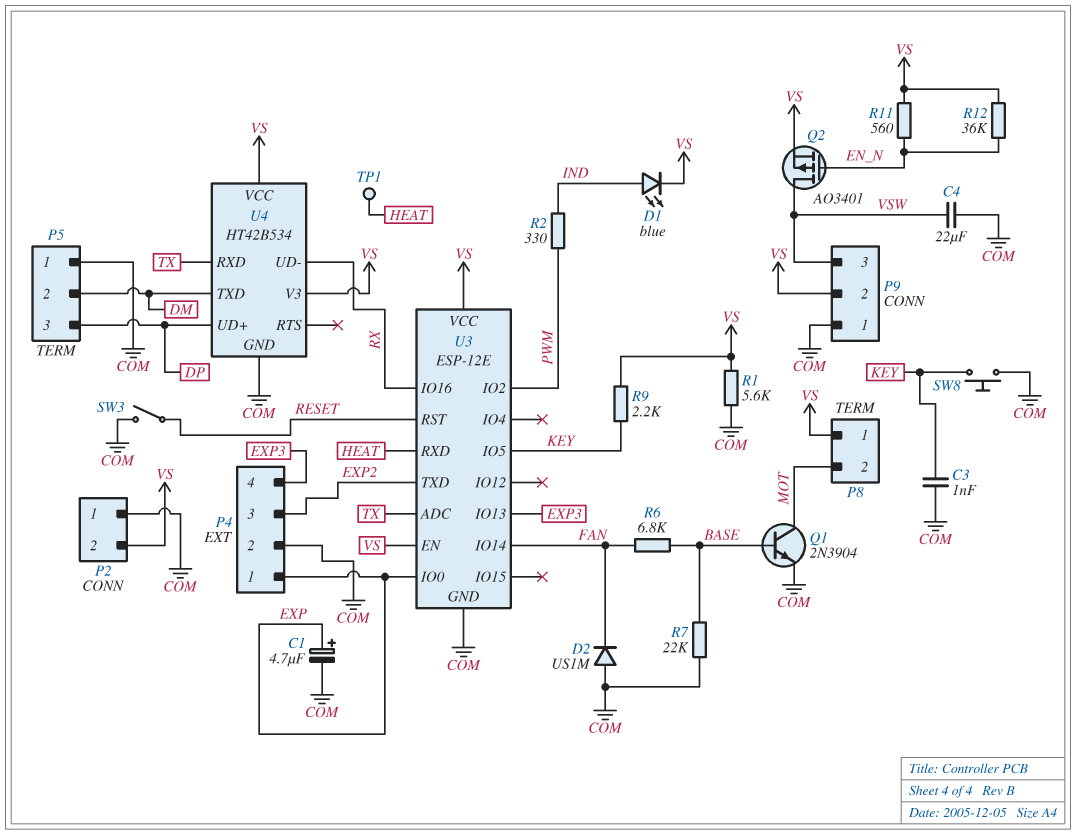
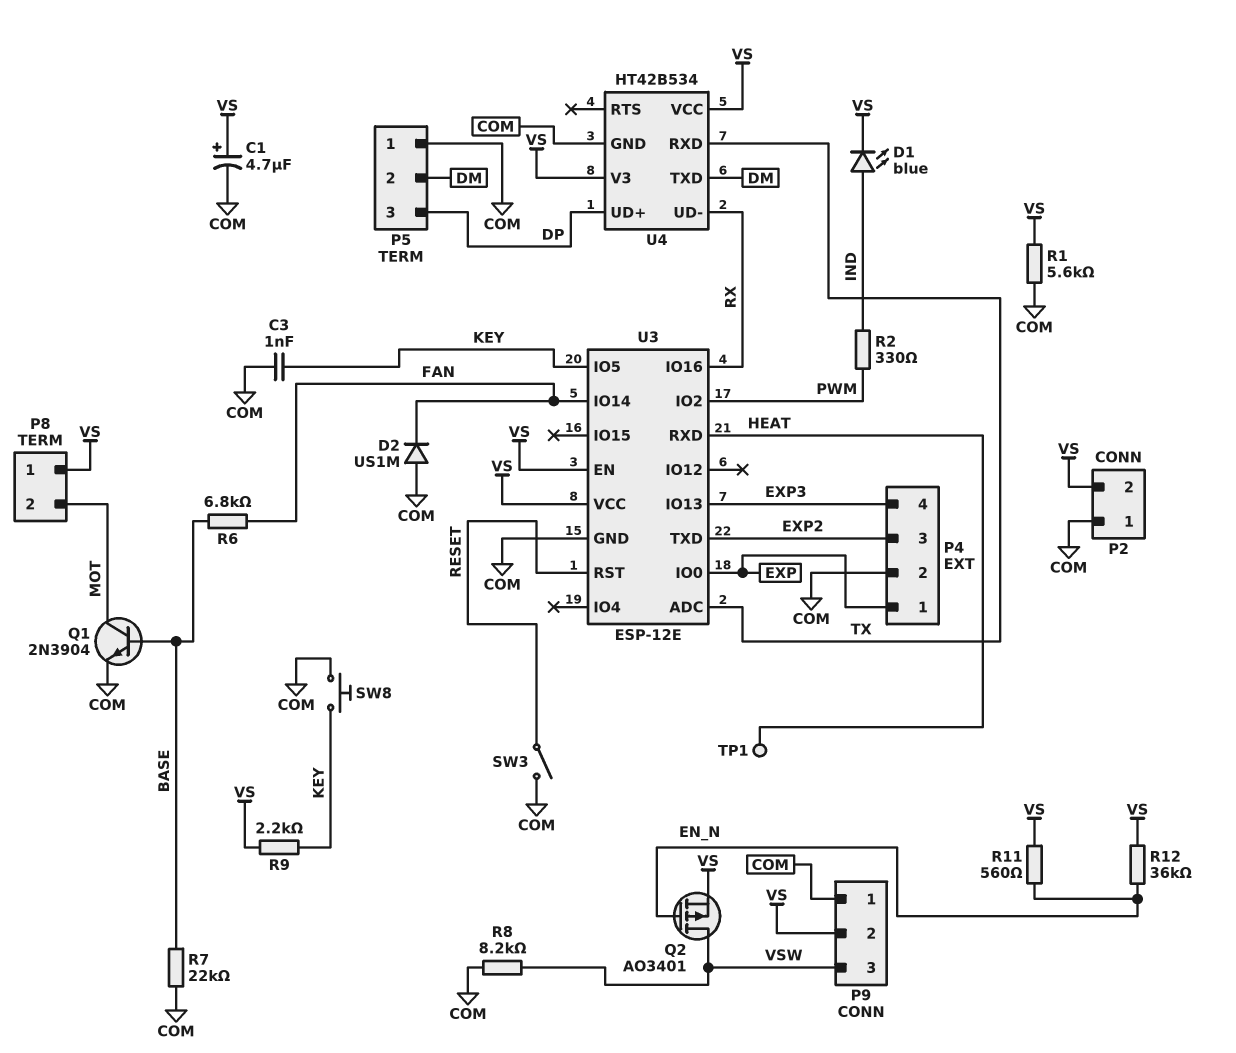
C1: 4.7uF (plus EXP, minus COM) -> 4.7uF (plus VS, minus COM)
C4: 22uF (COM, VSW) -> none
R8: none -> 8.2k (COM, VSW)

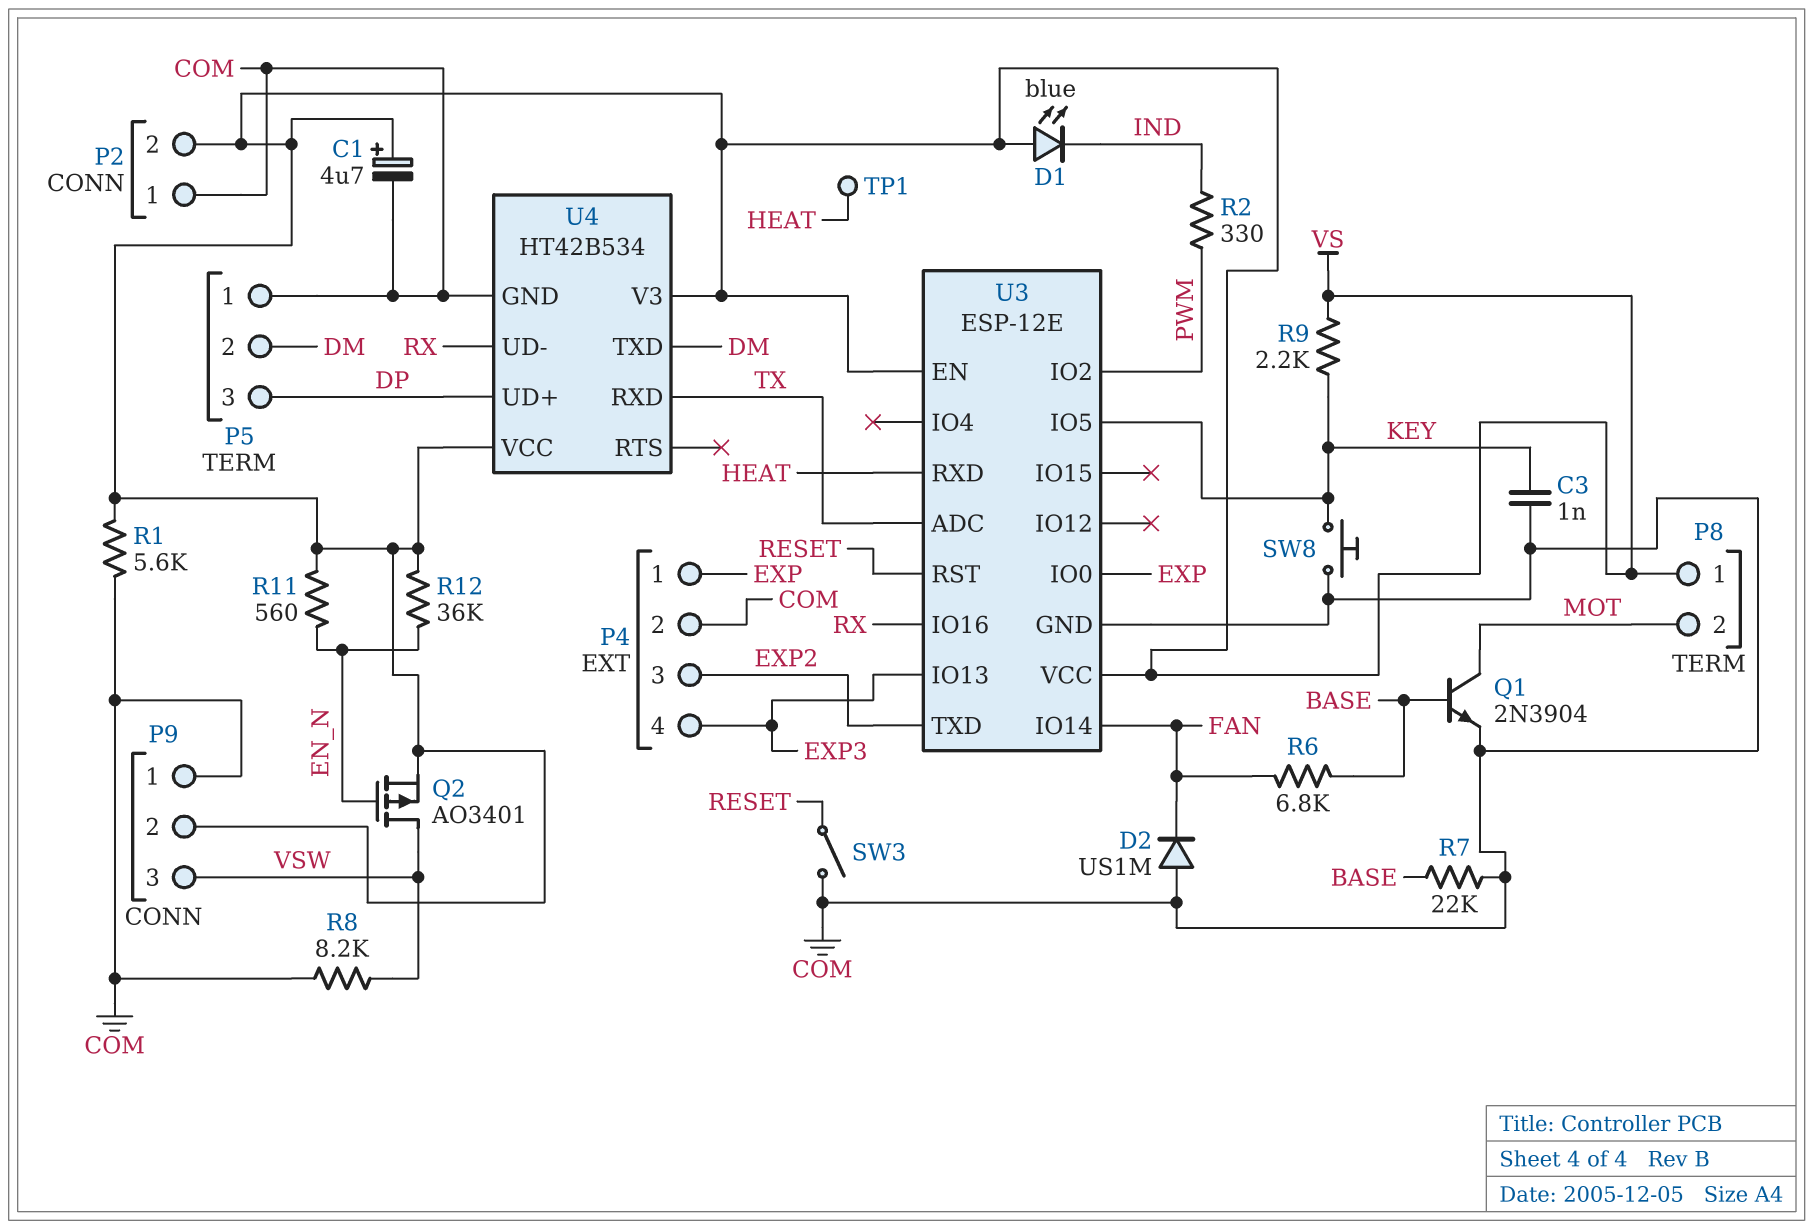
D1: LED blue (A IND, K VS) -> LED blue (A VS, K IND)

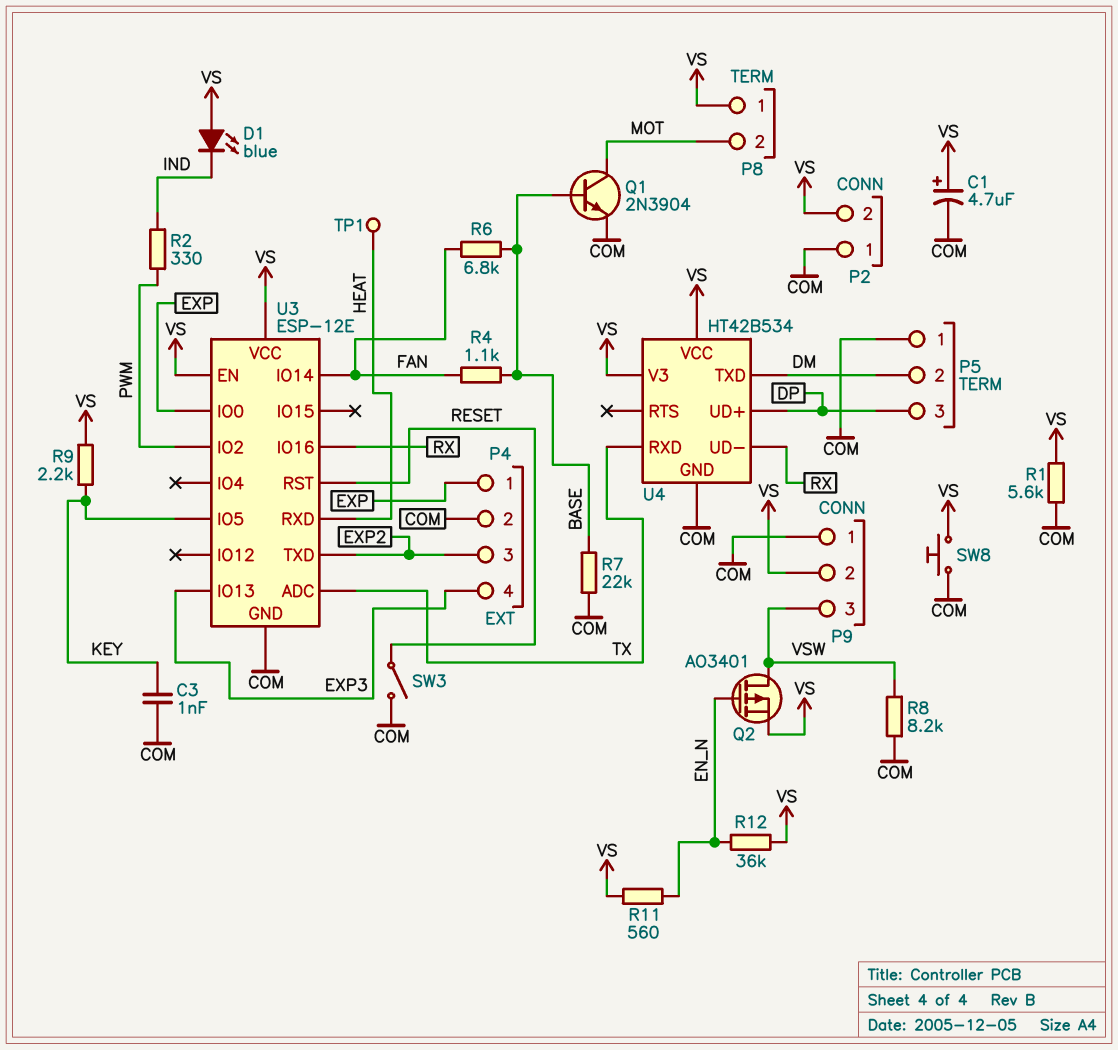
D2: diode US1M (A COM, K FAN) -> none
R4: none -> 1.1k (BASE, FAN)
SW8: button (COM, KEY) -> button (COM, VS)

